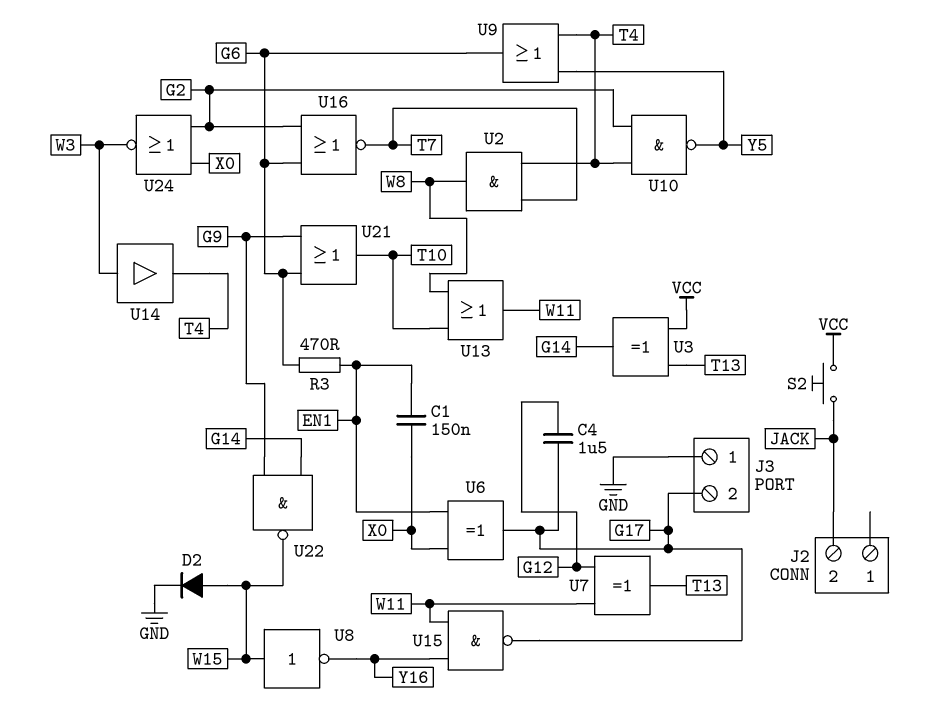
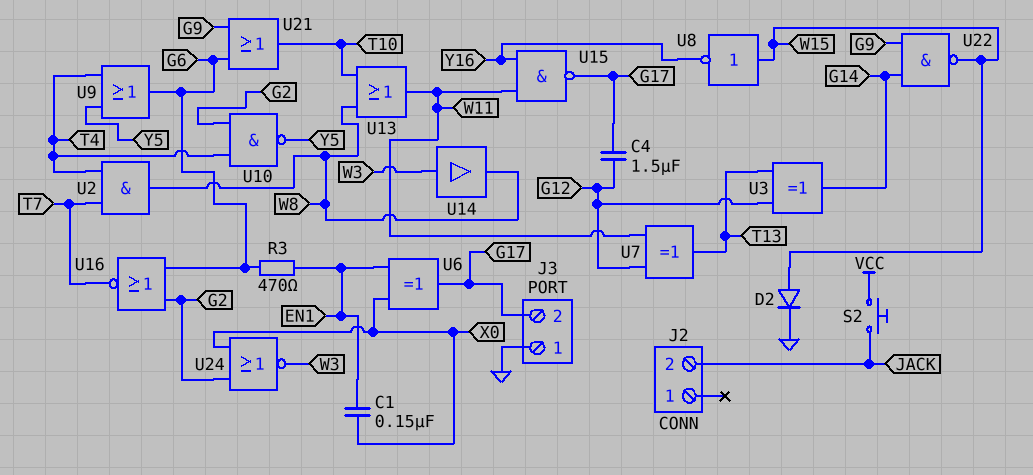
U3: XOR (in T13, in VCC, out G14) -> XOR (in G12, in T13, out G14)
U14: buffer (in W3, out T4) -> buffer (in W3, out W8)

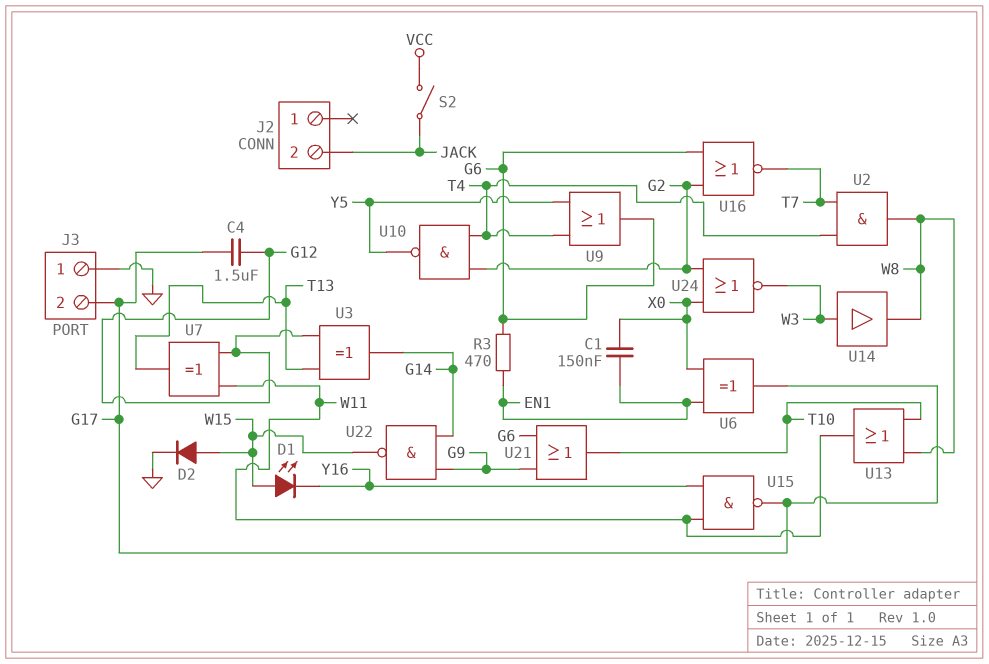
D1: none -> LED (A W15, K Y16)
S2: button (JACK, VCC) -> switch (JACK, VCC)
U8: NOT (in W15, out Y16) -> none

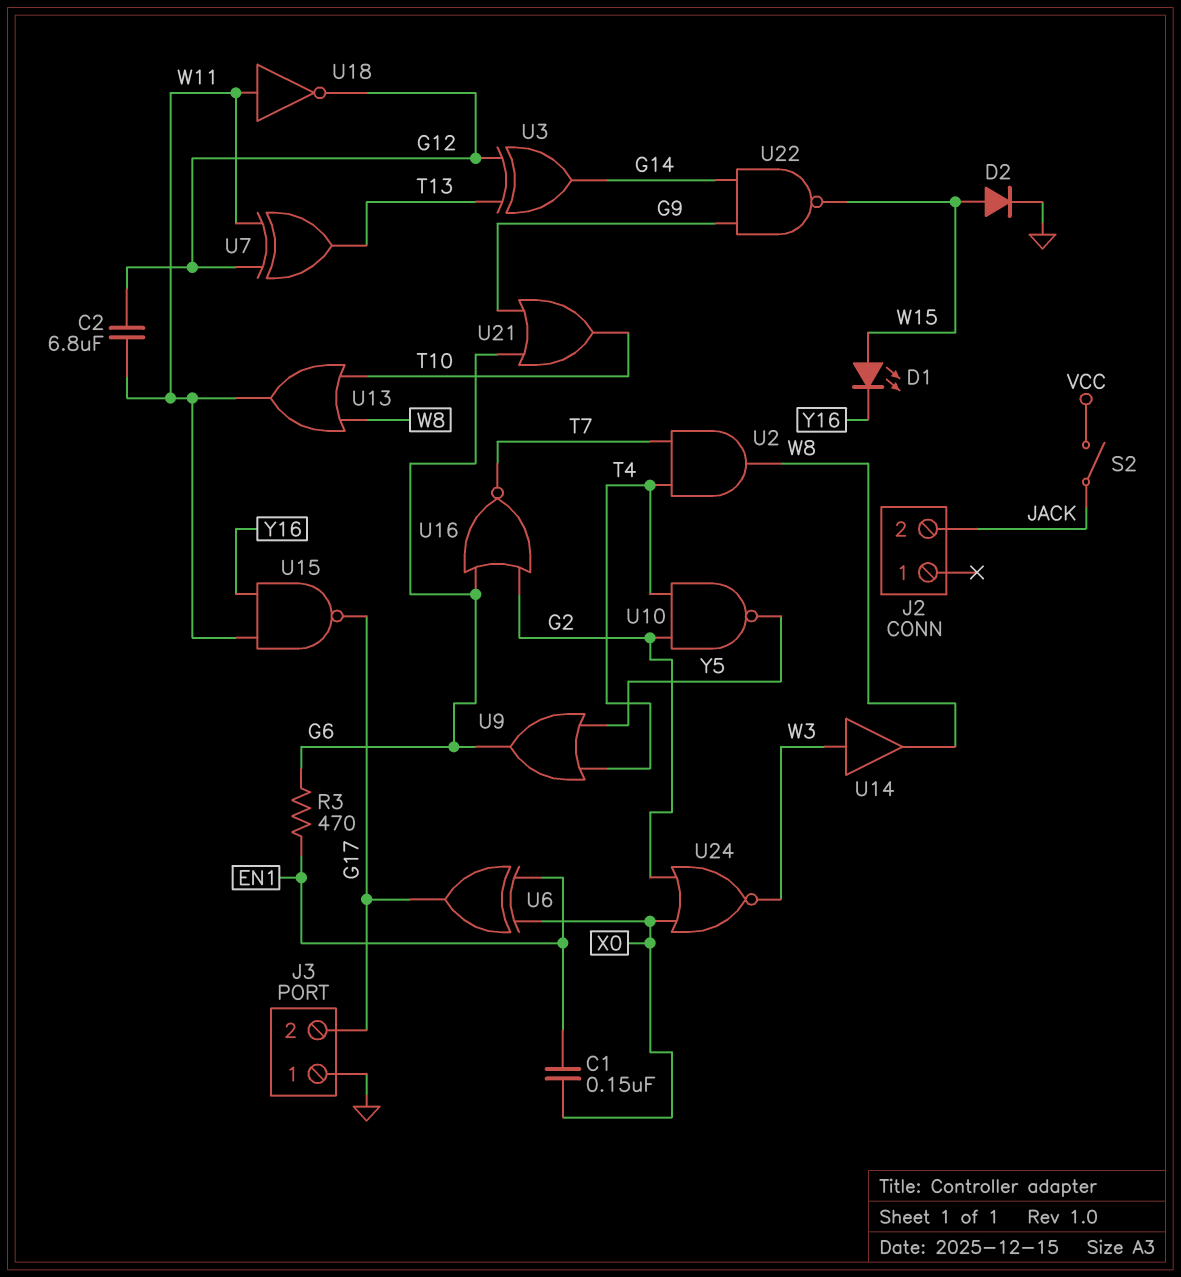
C2: none -> 6.8uF (G12, W11)
C4: 1.5uF (G12, G17) -> none
U18: none -> NOT (in W11, out G12)

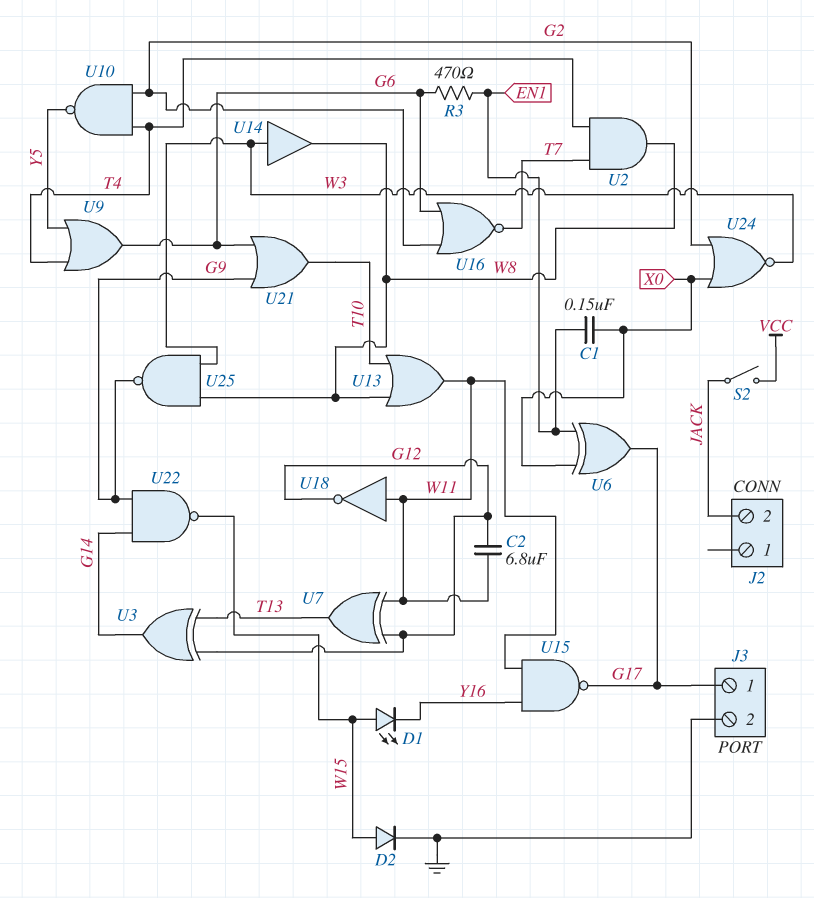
J3 pin 1: GND -> G17
J3 pin 2: G17 -> GND
U25: none -> NAND (in W3, in W8, out G9)

